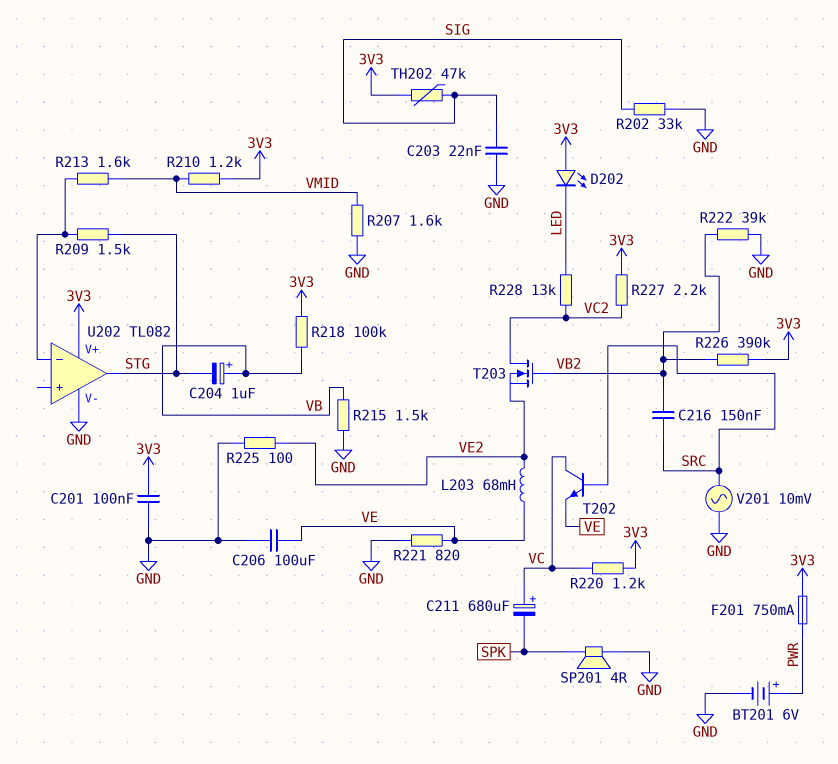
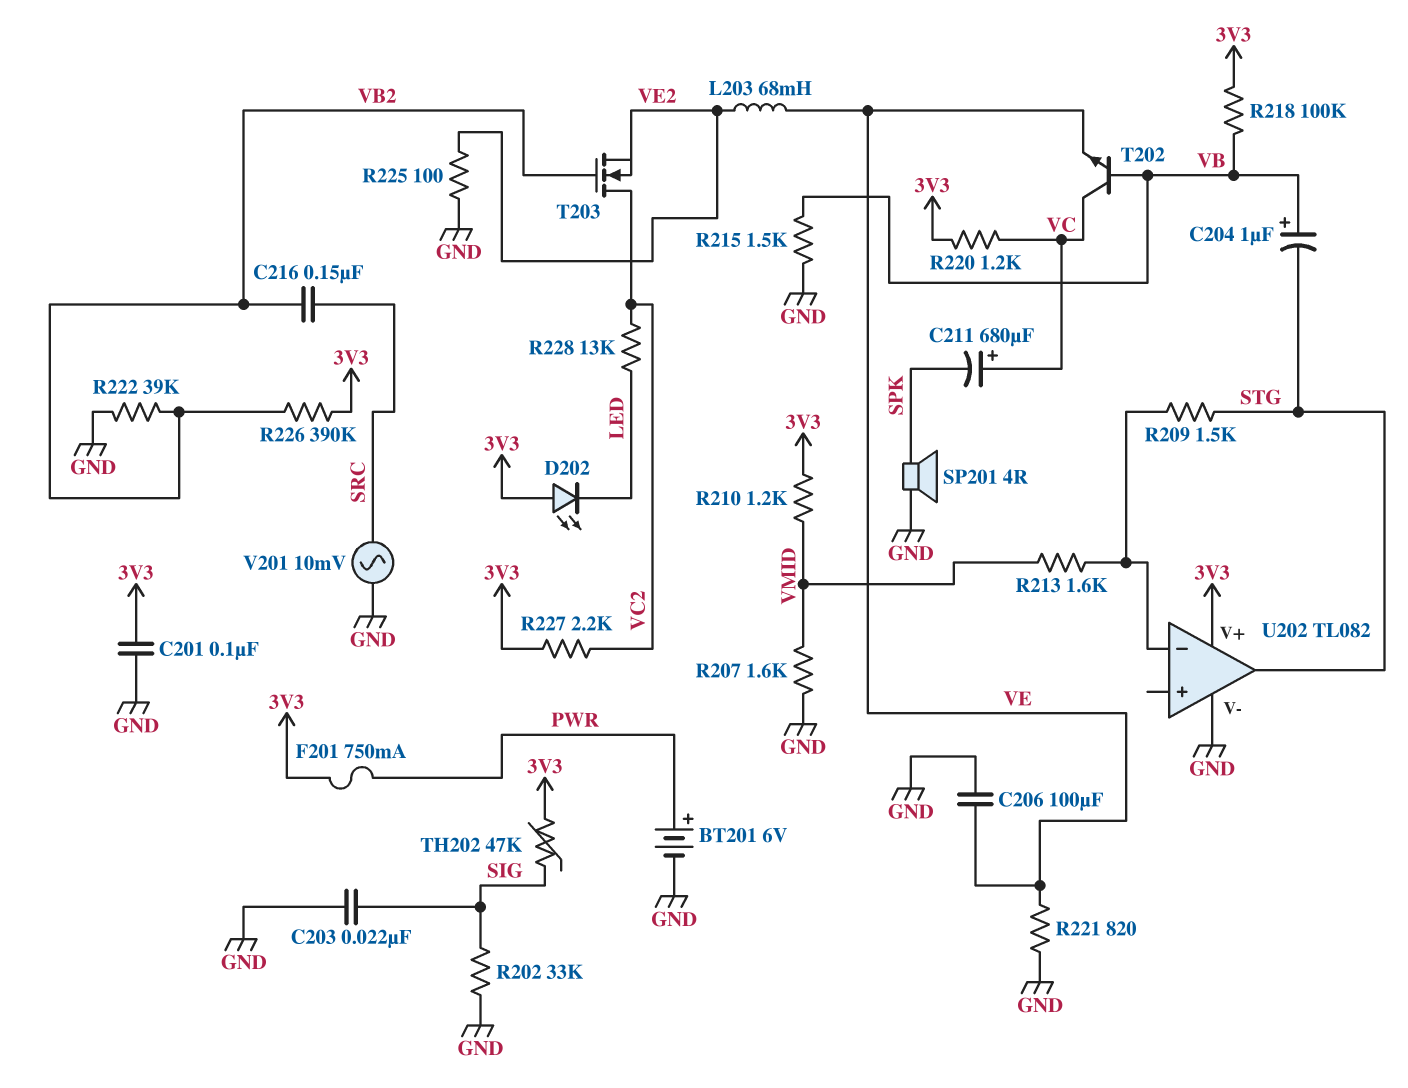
T202: NPN (B SRC, C VC, E VE) -> NPN (B VB, C VC, E VE)

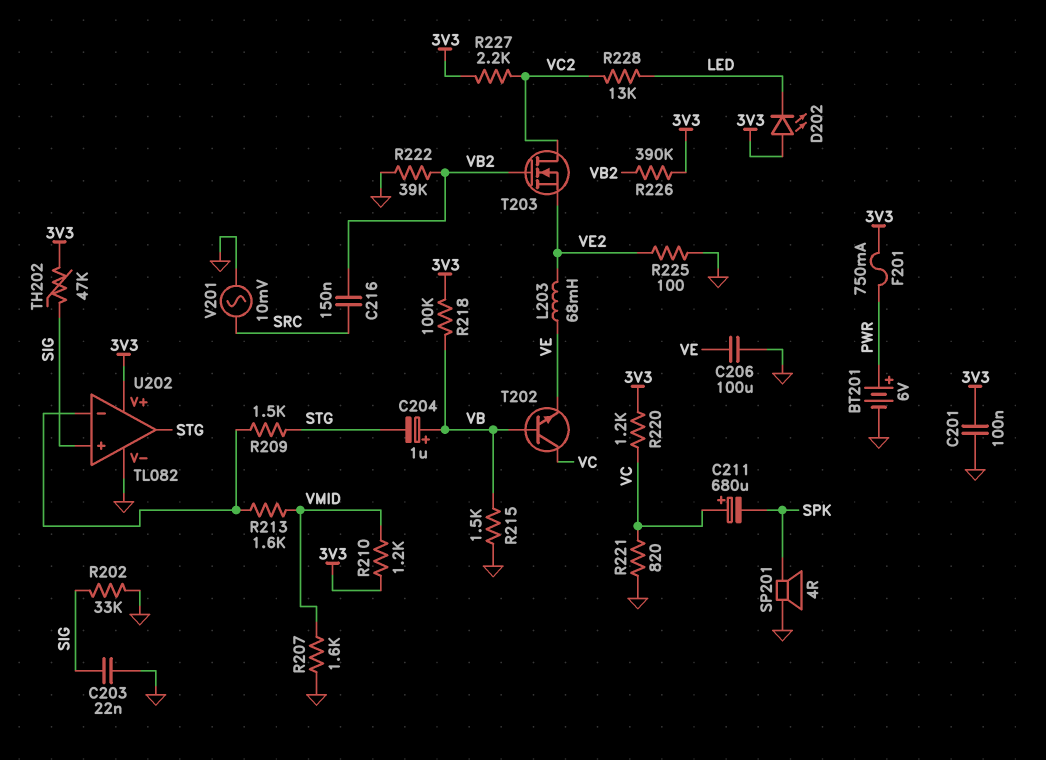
R221: 820 (GND, VE) -> 820 (GND, VC)
U202 pin in+: none -> SIG

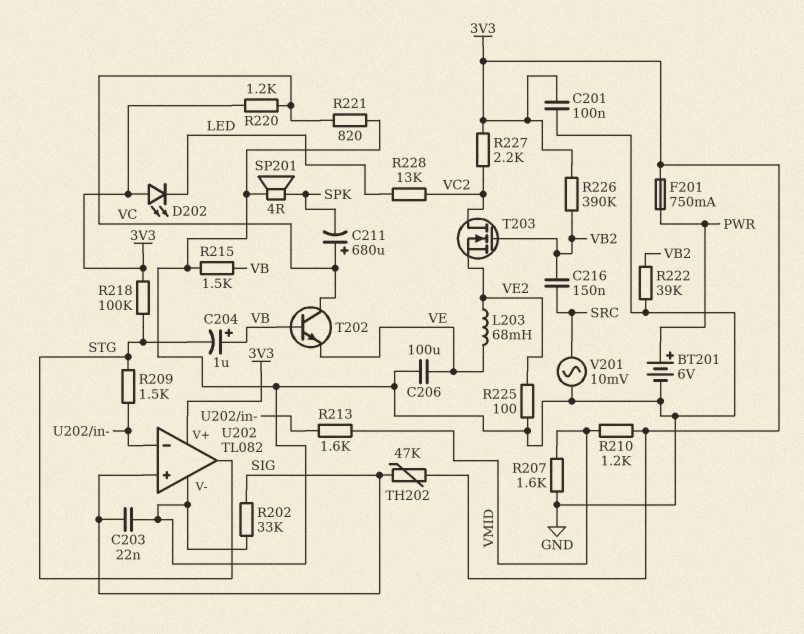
R218: 100k (3V3, VB) -> 100k (3V3, STG)

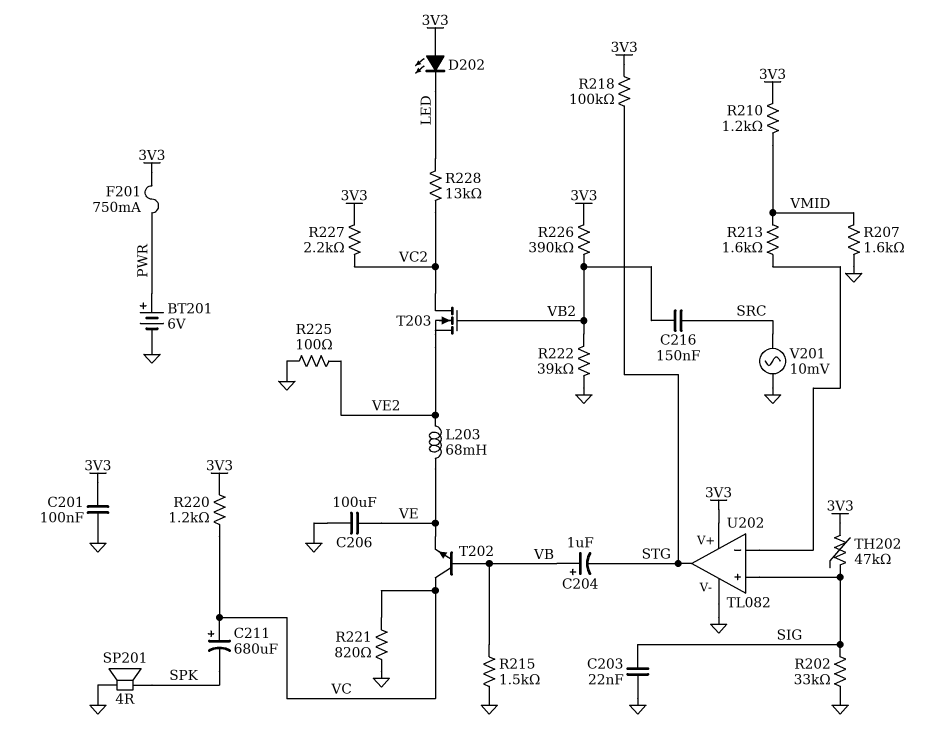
R209: 1.5k (STG, U202/in-) -> none

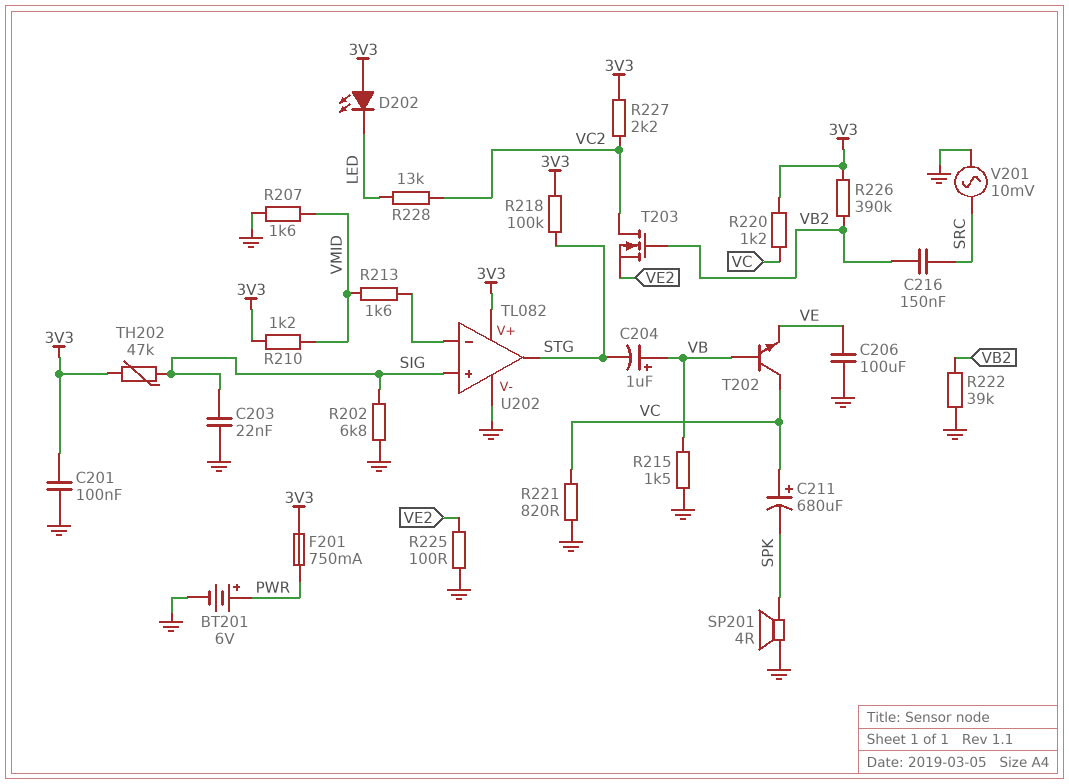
L203: 68mH (VE, VE2) -> none
R202: 33k (GND, SIG) -> 6.8k (GND, SIG)

